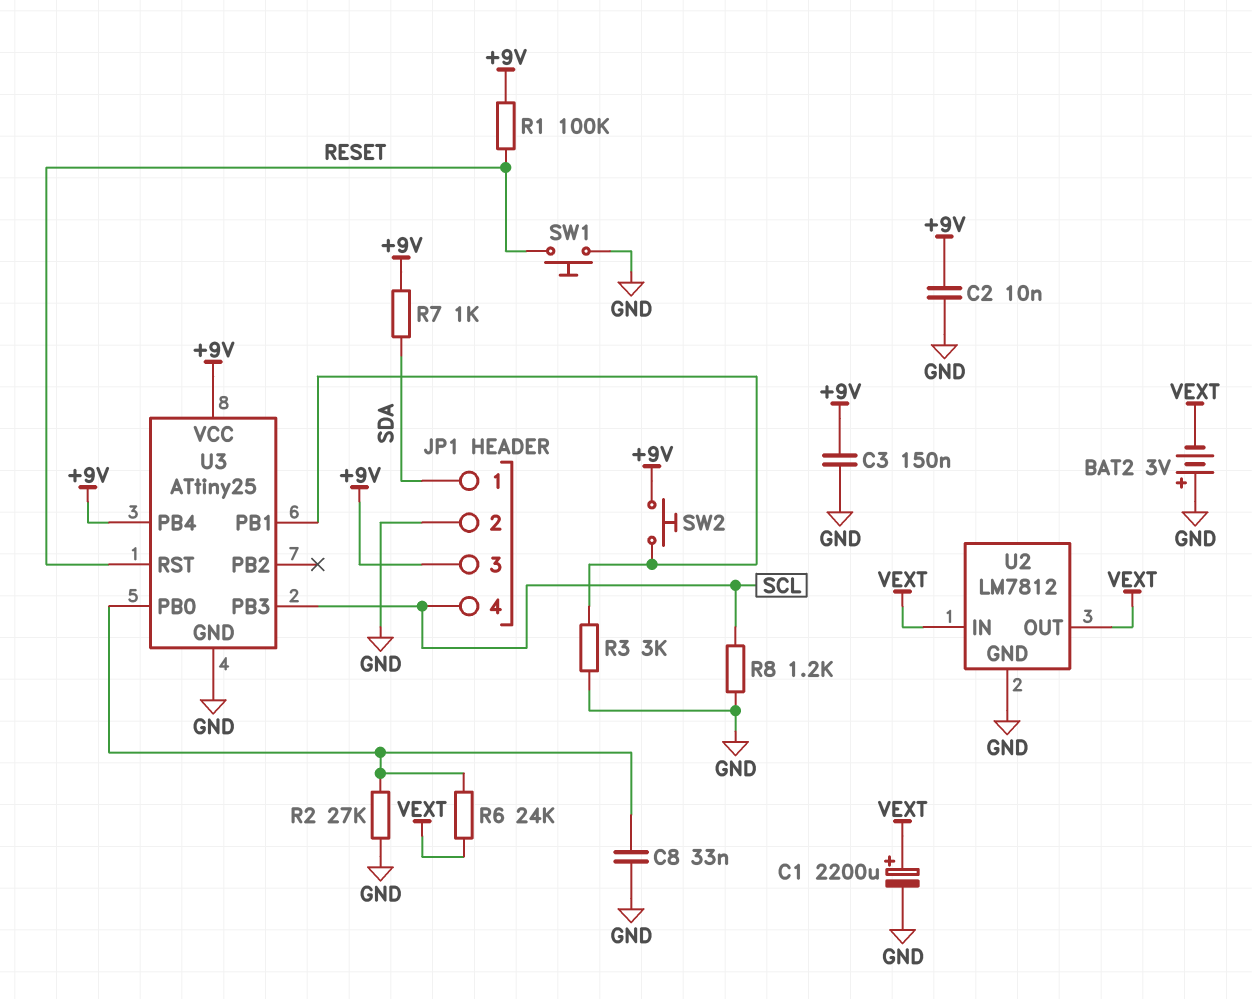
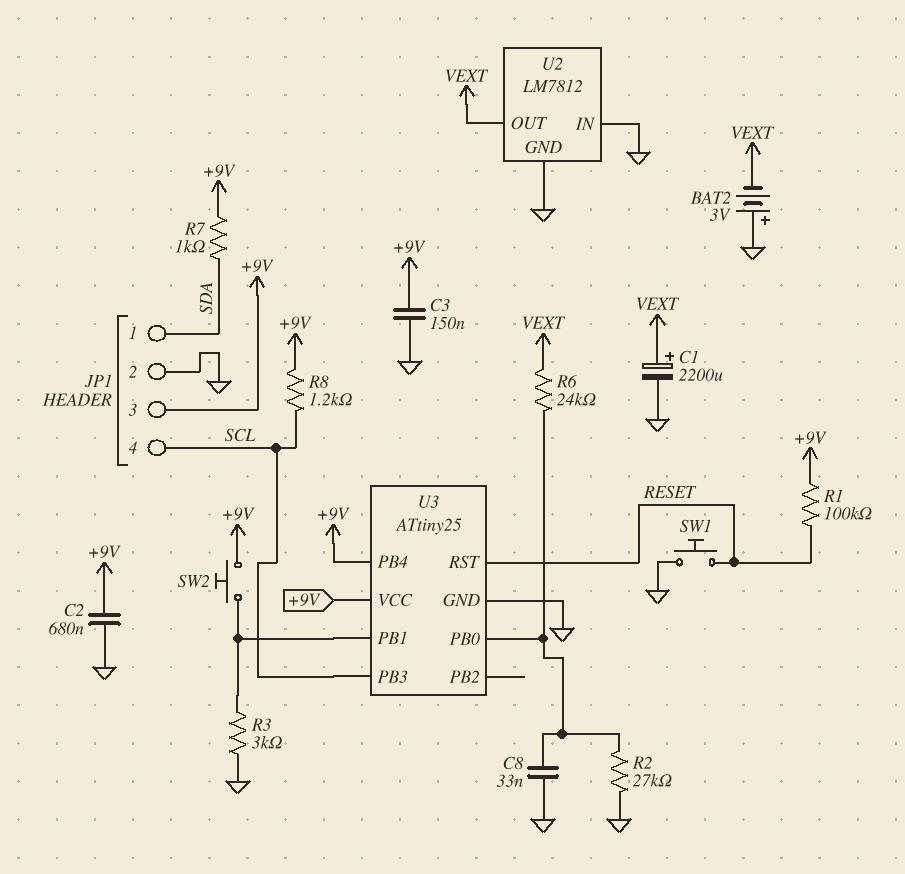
C2: 10nF (+9V, GND) -> 680nF (+9V, GND)
R8: 1.2k (GND, SCL) -> 1.2k (+9V, SCL)
U2 pin IN: VEXT -> GND

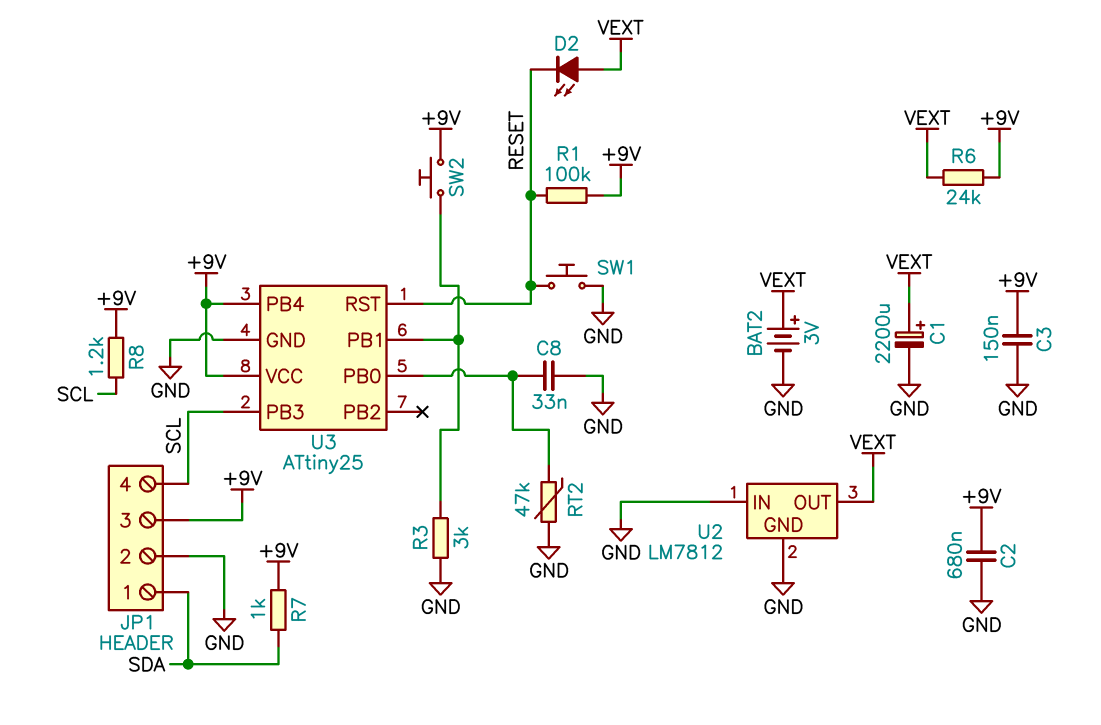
BAT2: 3V (plus GND, minus VEXT) -> 3V (plus VEXT, minus GND)
D2: none -> LED (A VEXT, K RESET)
R2: 27k (GND, U3/PB0) -> none
R6: 24k (U3/PB0, VEXT) -> 24k (+9V, VEXT)
RT2: none -> 47k (GND, U3/PB0)

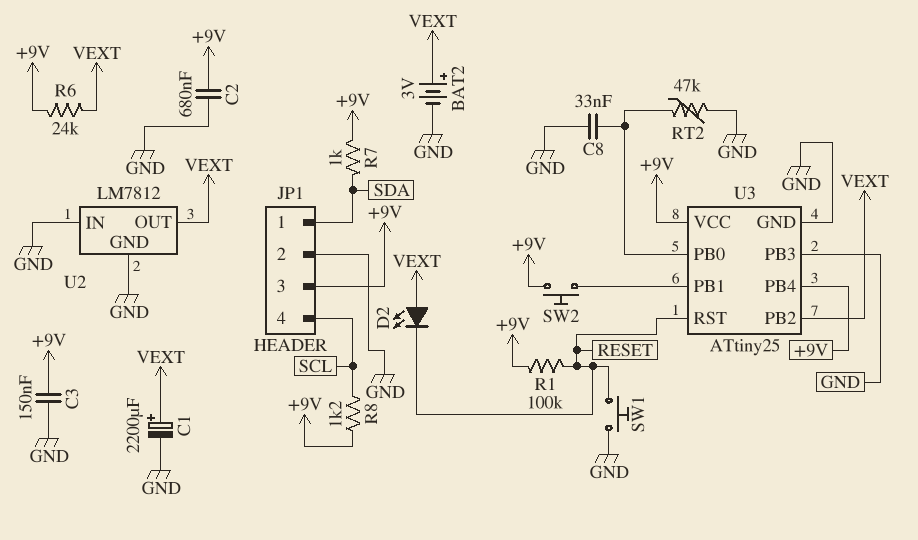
R3: 3k (GND, U3/PB1) -> none
U3 pin PB2: none -> VEXT
U3 pin PB3: SCL -> GND

